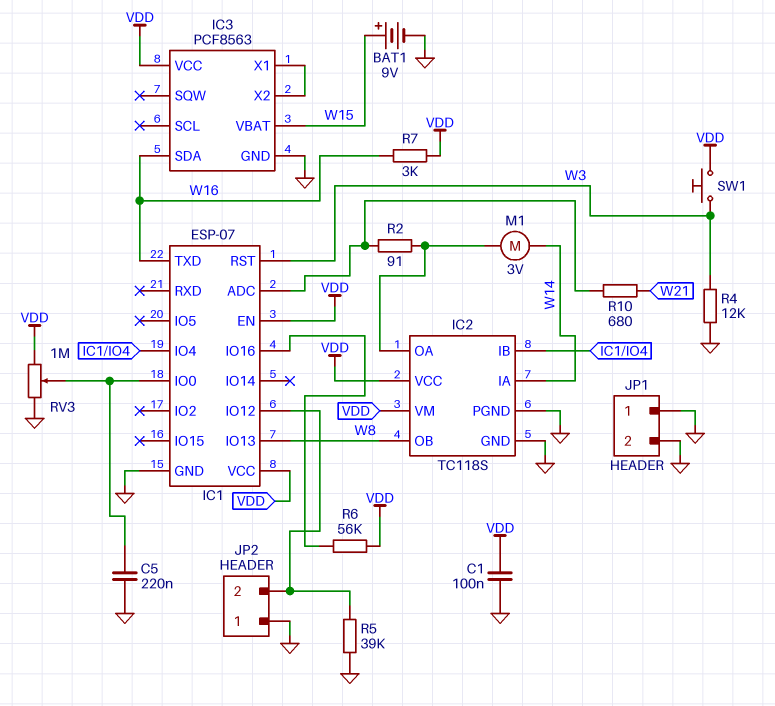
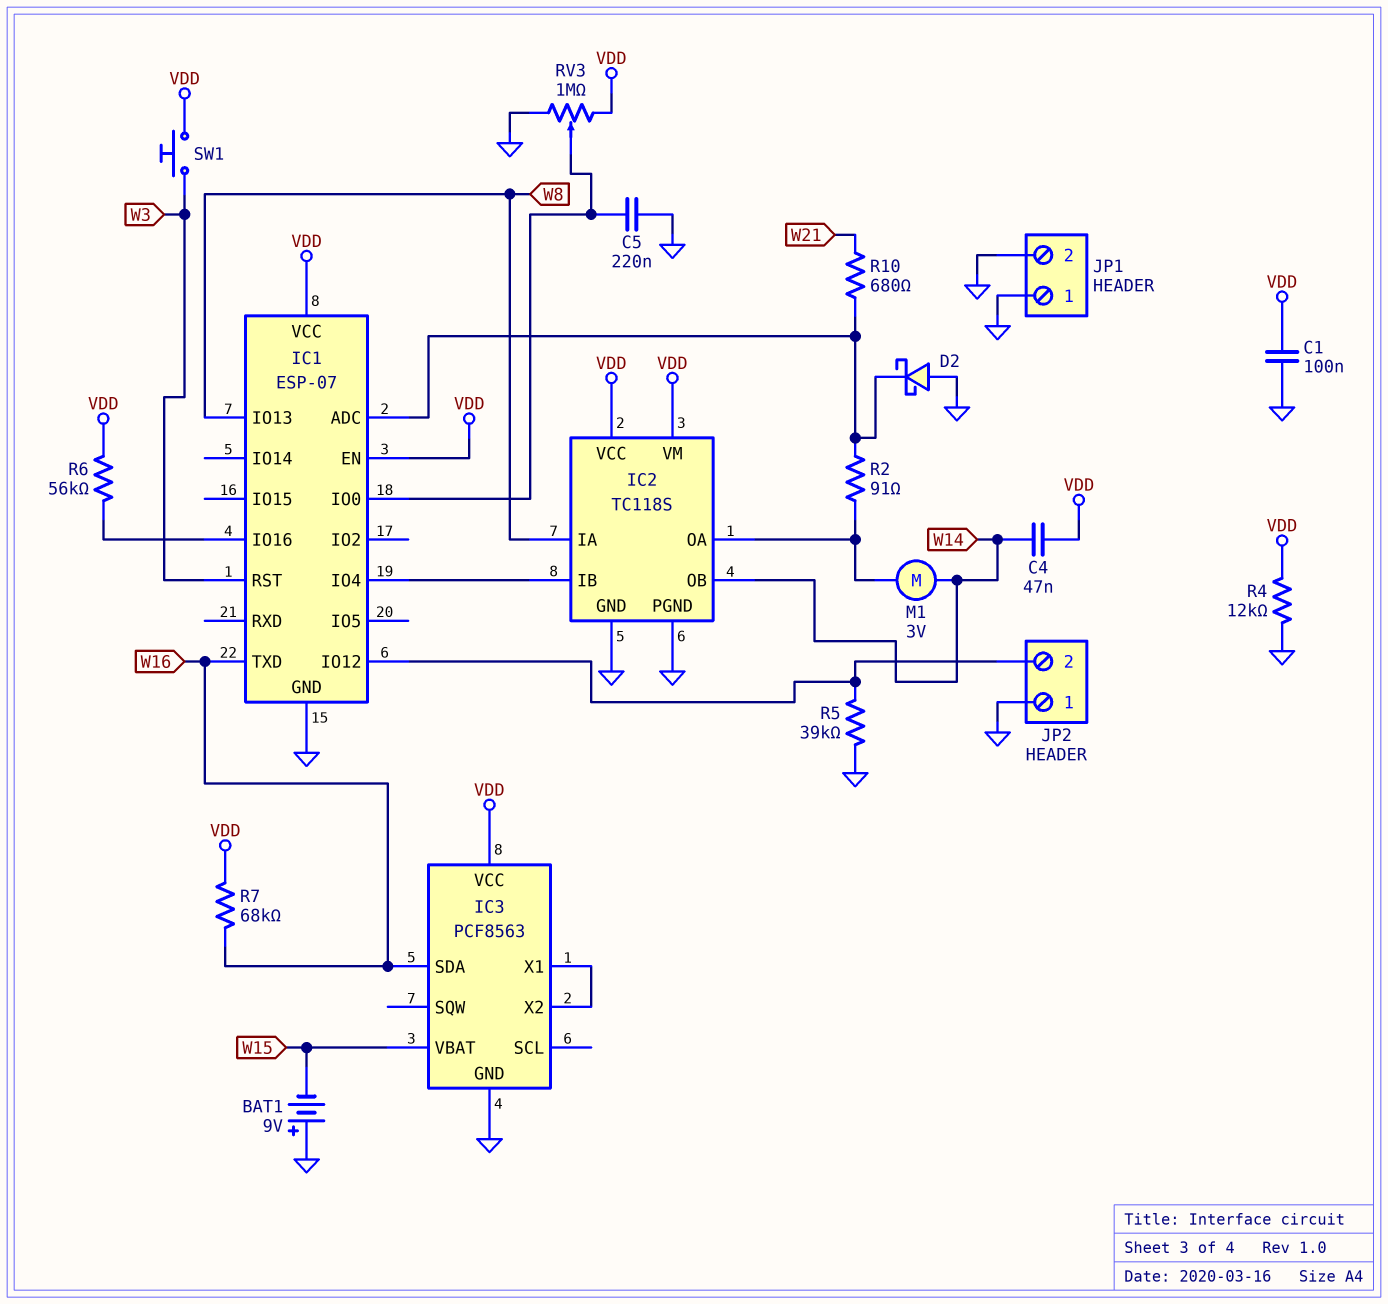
BAT1: 9V (plus W15, minus GND) -> 9V (plus GND, minus W15)
C4: none -> 47nF (VDD, W14)
D2: none -> schottky (A GND, K IC1/ADC)
IC2 pin IA: W14 -> W8
IC2 pin OB: W8 -> W14
R4: 12k (GND, W3) -> 12k (GND, VDD)
R7: 3k (VDD, W16) -> 68k (VDD, W16)

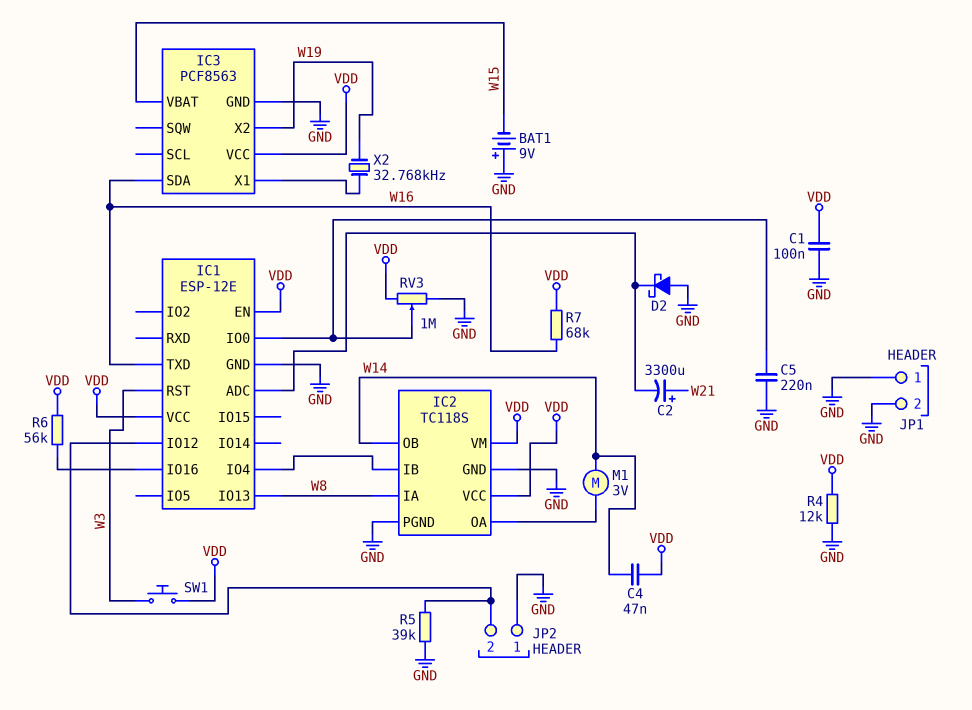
C2: none -> 3300uF (plus W21, minus IC1/ADC)
IC1: ESP-07 -> ESP-12E
IC3 pin X2: IC3/X1 -> W19
R2: 91 (IC1/ADC, IC2/OA) -> none
R10: 680 (IC1/ADC, W21) -> none
X2: none -> 32.768kHz (IC3/X1, W19)

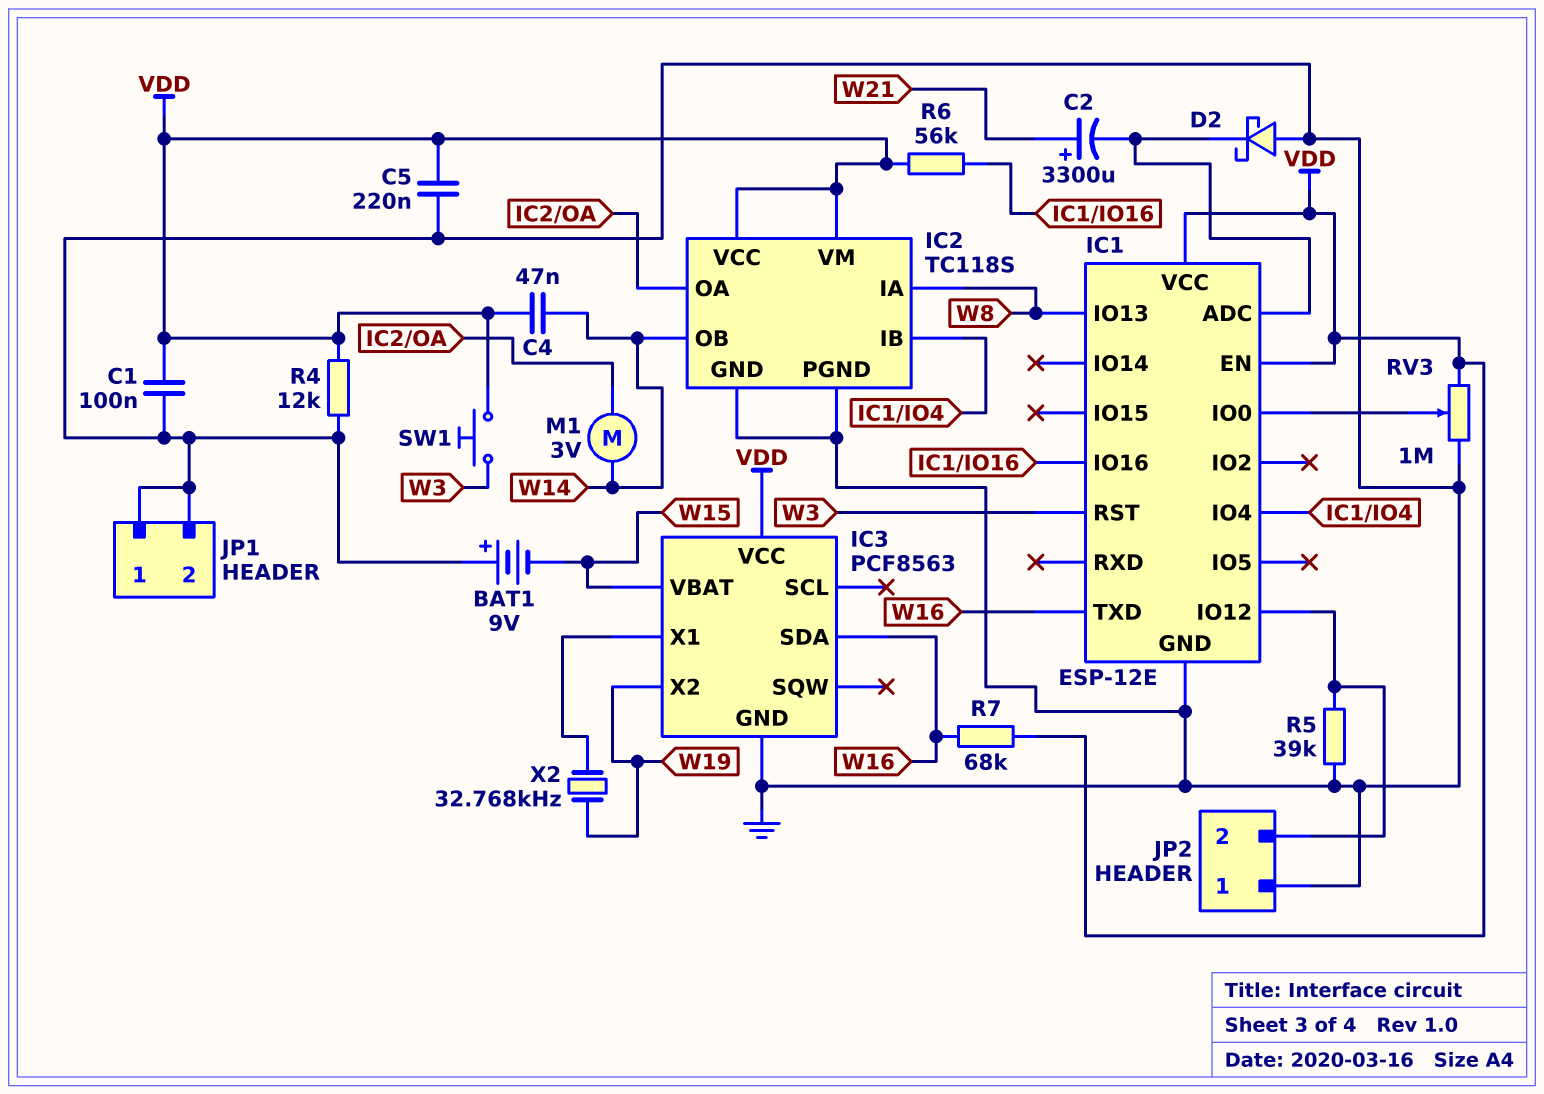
C5: 220nF (GND, IC1/IO0) -> 220nF (GND, VDD)

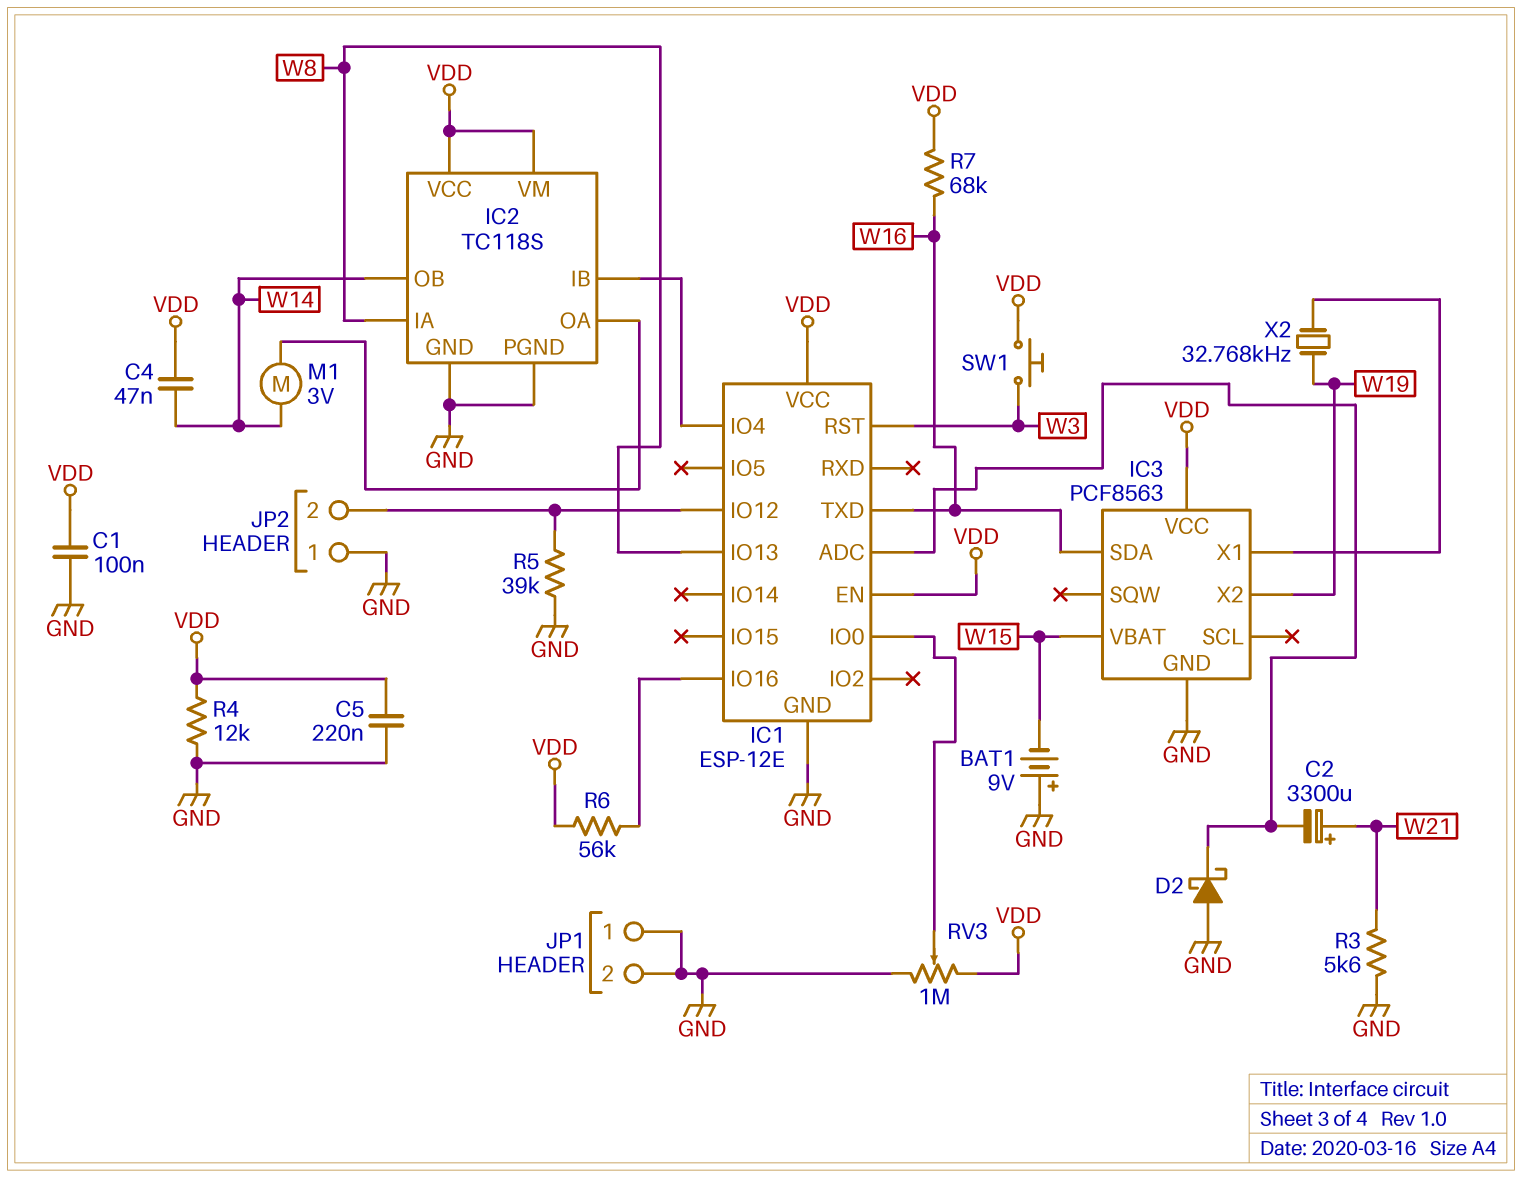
R3: none -> 5.6k (GND, W21)

